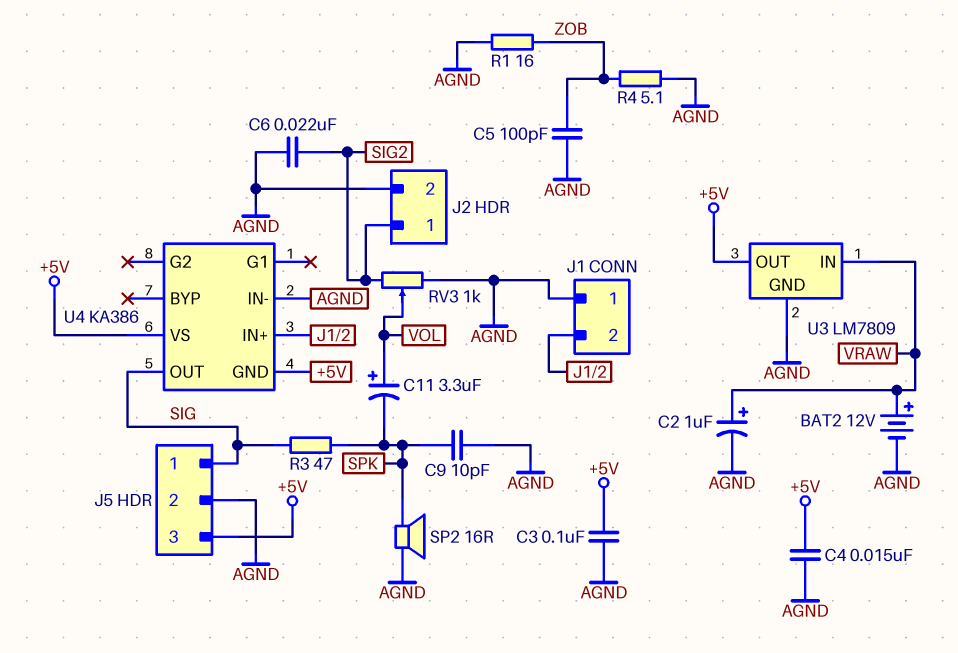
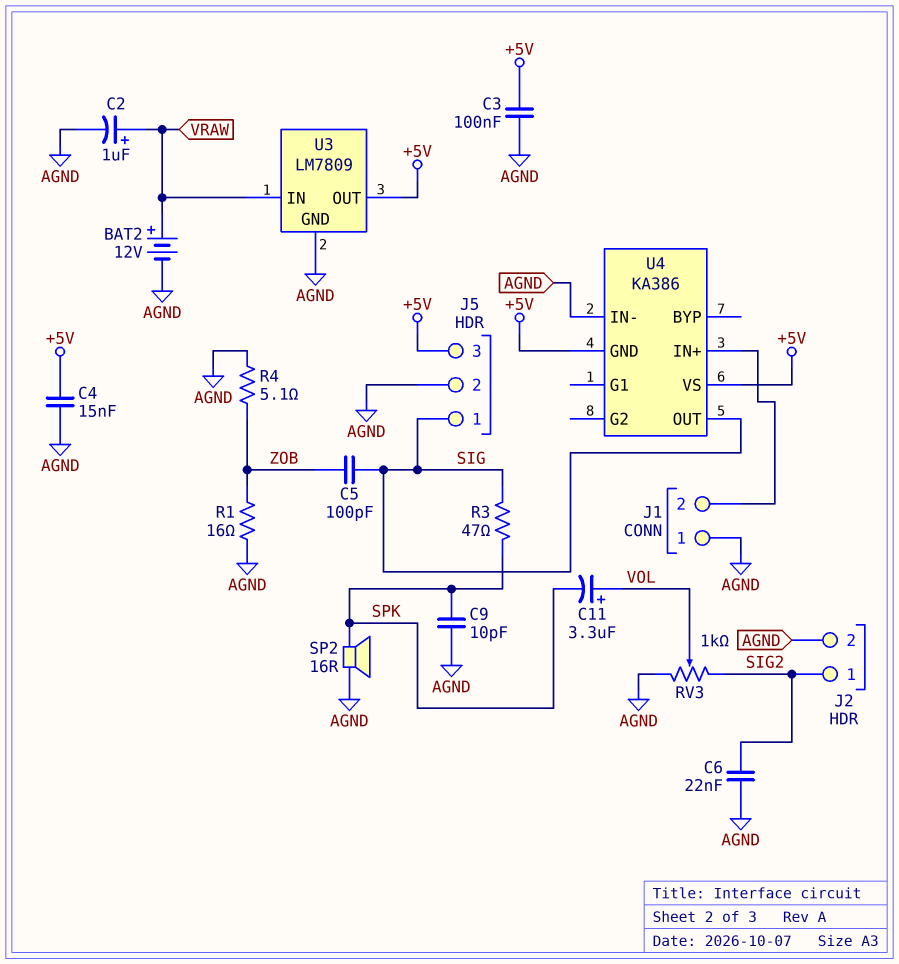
C5: 100pF (AGND, ZOB) -> 100pF (SIG, ZOB)

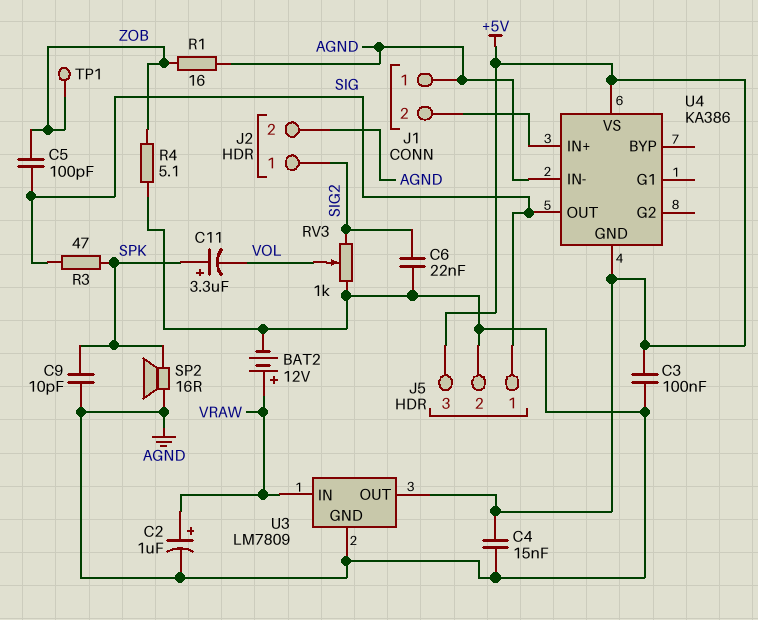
C11: 3.3uF (plus VOL, minus SPK) -> 3.3uF (plus SPK, minus VOL)
TP1: none -> test point (ZOB)

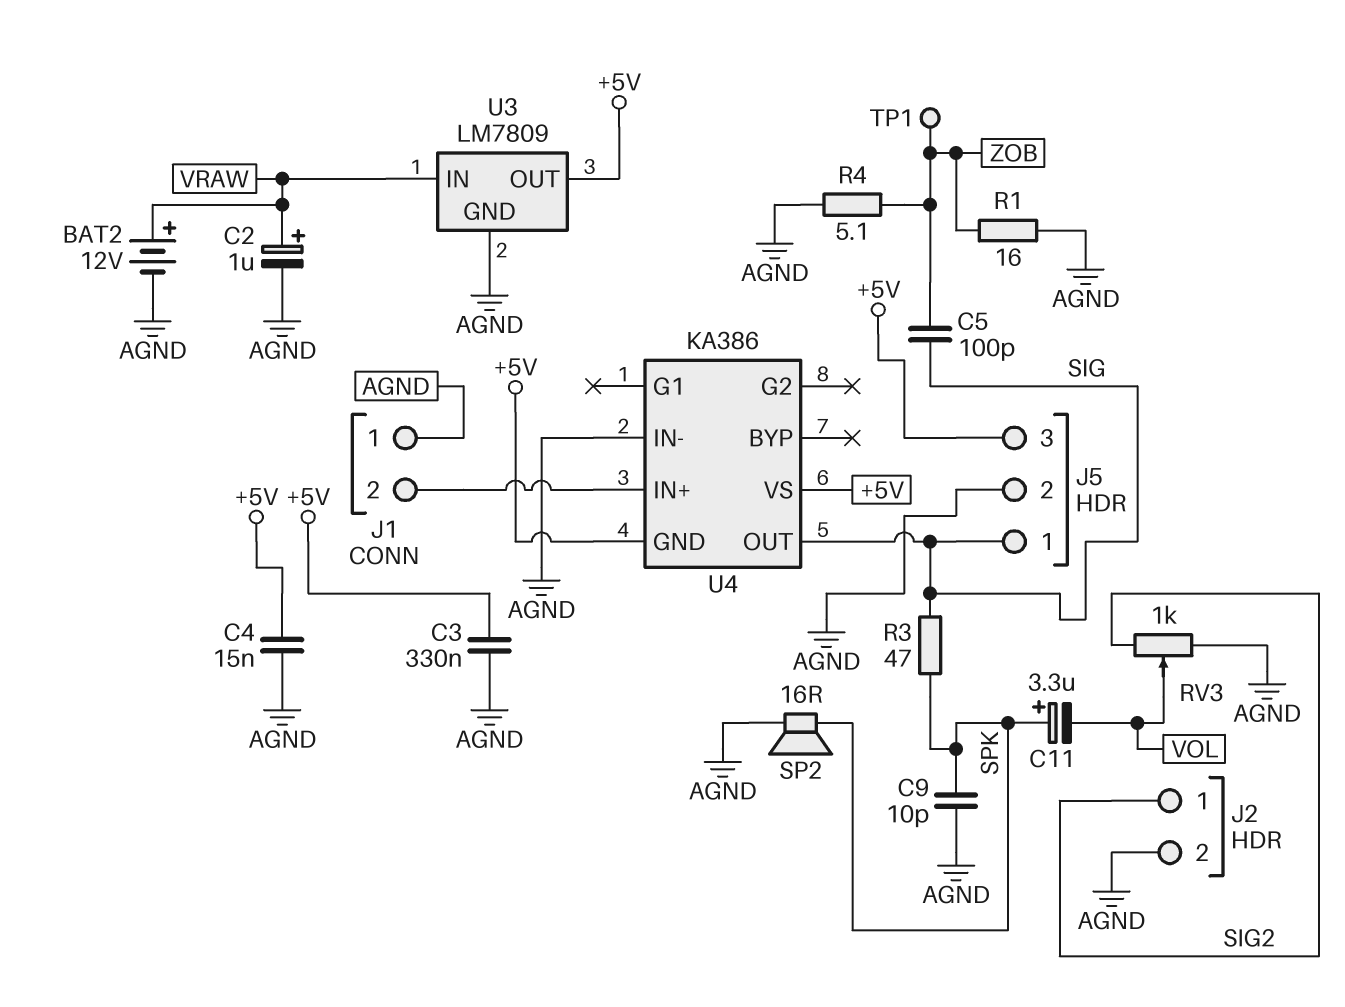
C3: 100nF (+5V, AGND) -> 330nF (+5V, AGND)
C6: 22nF (AGND, SIG2) -> none

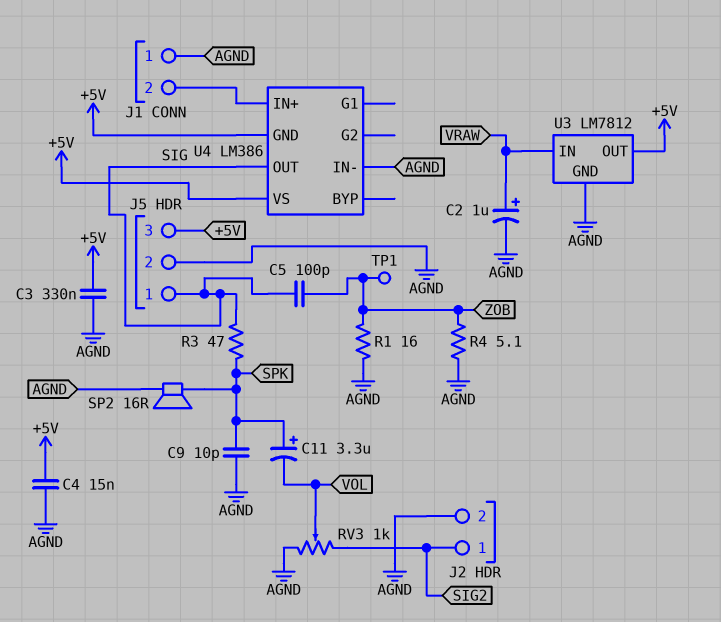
BAT2: 12V (plus VRAW, minus AGND) -> none
U3: LM7809 -> LM7812
U4: KA386 -> LM386

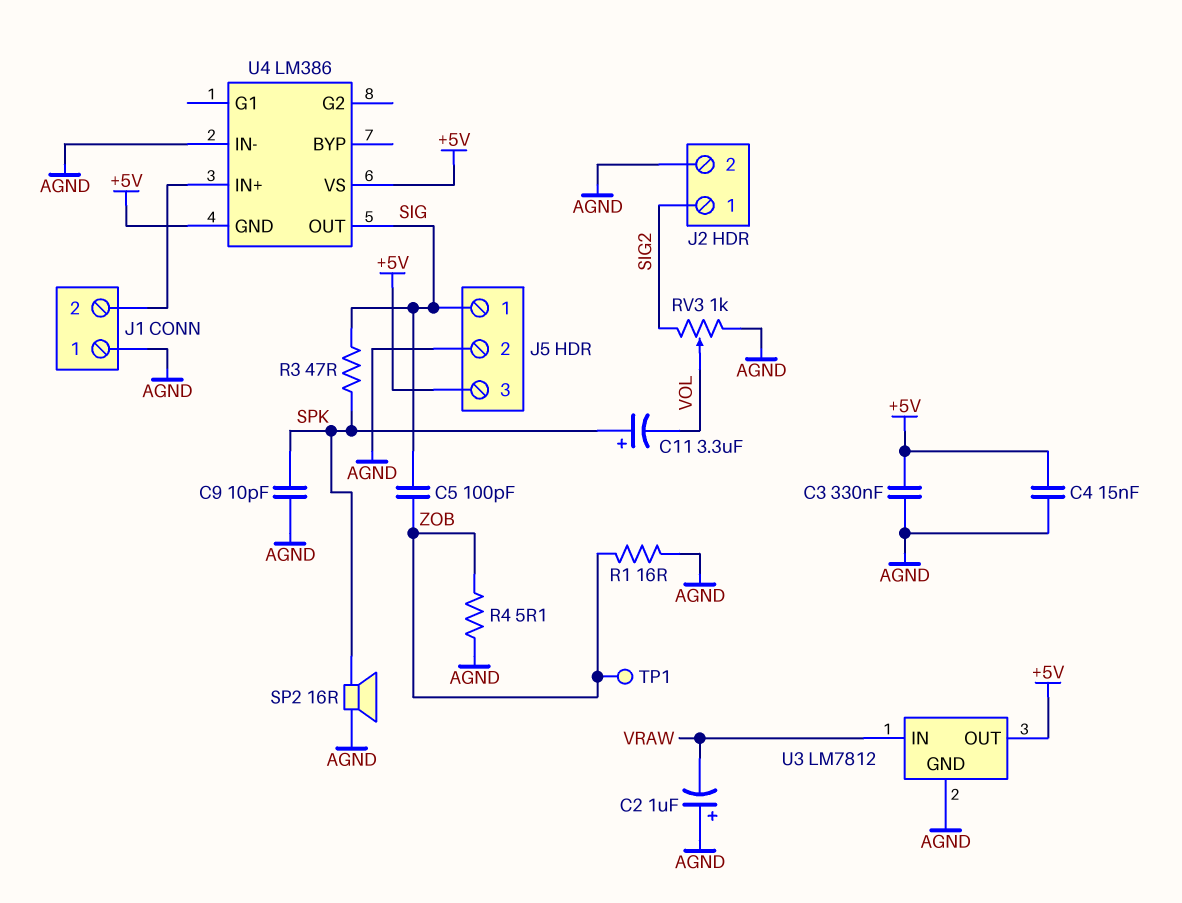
C2: 1uF (plus VRAW, minus AGND) -> 1uF (plus AGND, minus VRAW)

